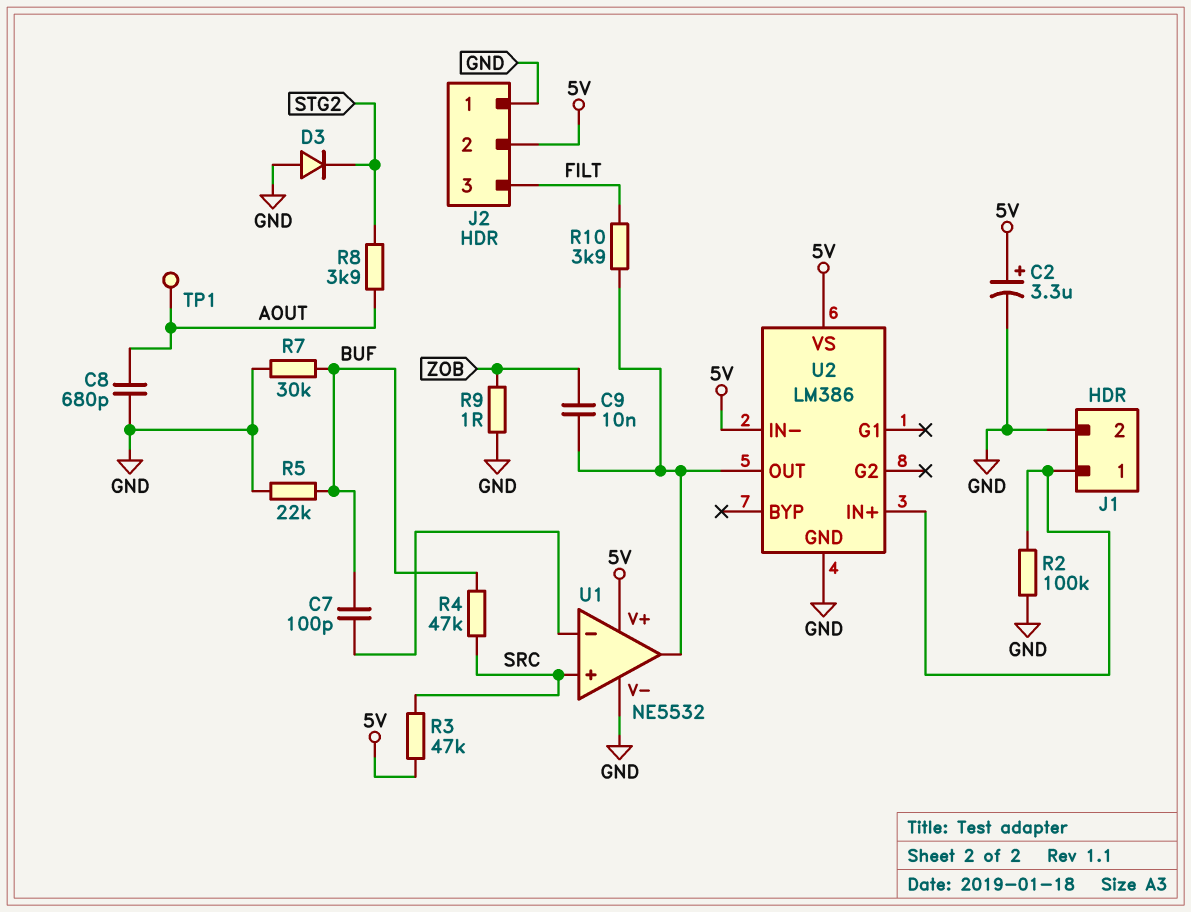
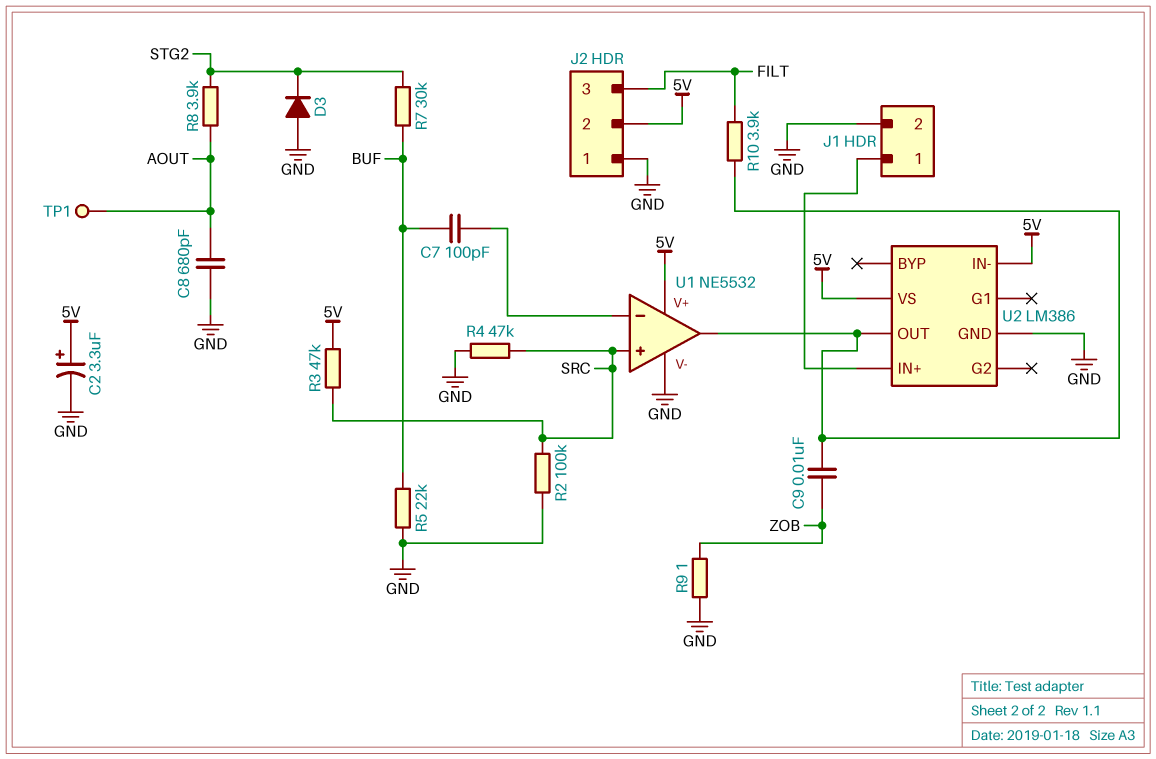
R2: 100k (GND, J1/1) -> 100k (GND, SRC)
R4: 47k (BUF, SRC) -> 47k (GND, SRC)
R7: 30k (BUF, GND) -> 30k (BUF, STG2)

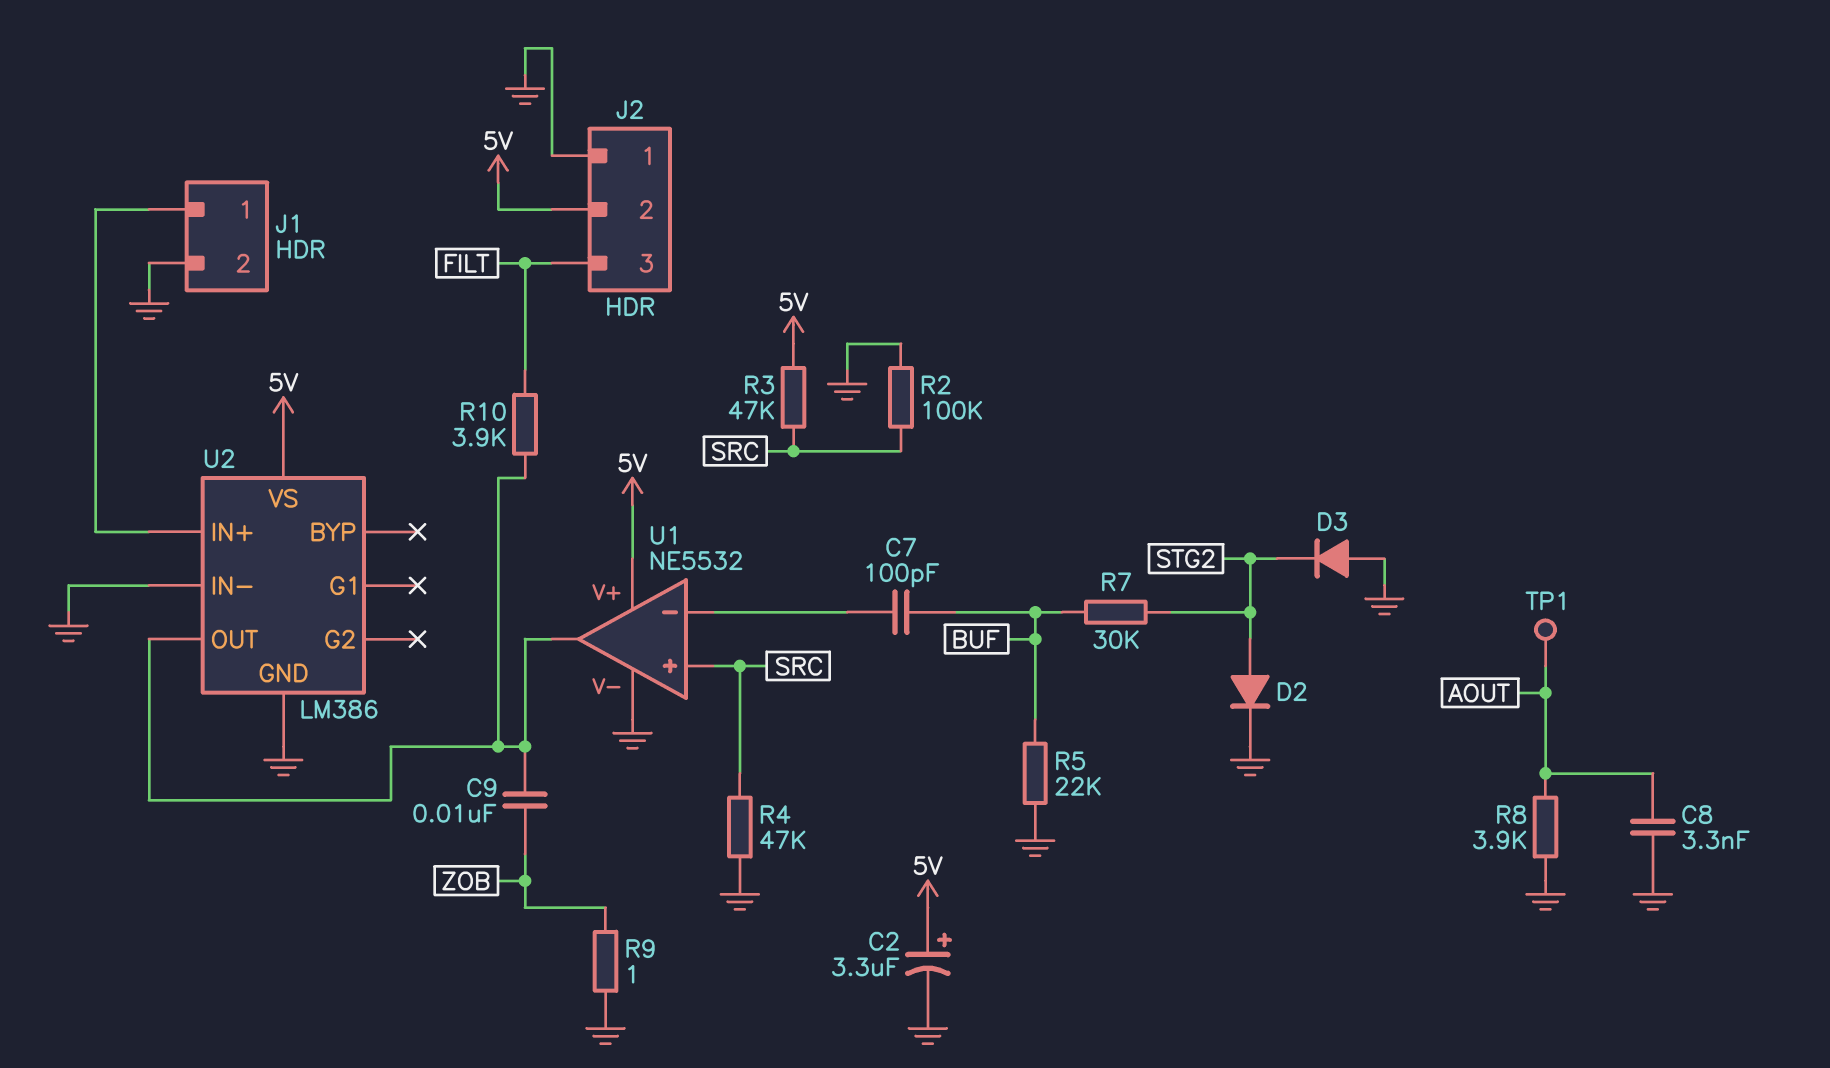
C8: 680pF (AOUT, GND) -> 3.3nF (AOUT, GND)
D2: none -> diode (A STG2, K GND)
R8: 3.9k (AOUT, STG2) -> 3.9k (AOUT, GND)
U2 pin IN-: 5V -> GND

